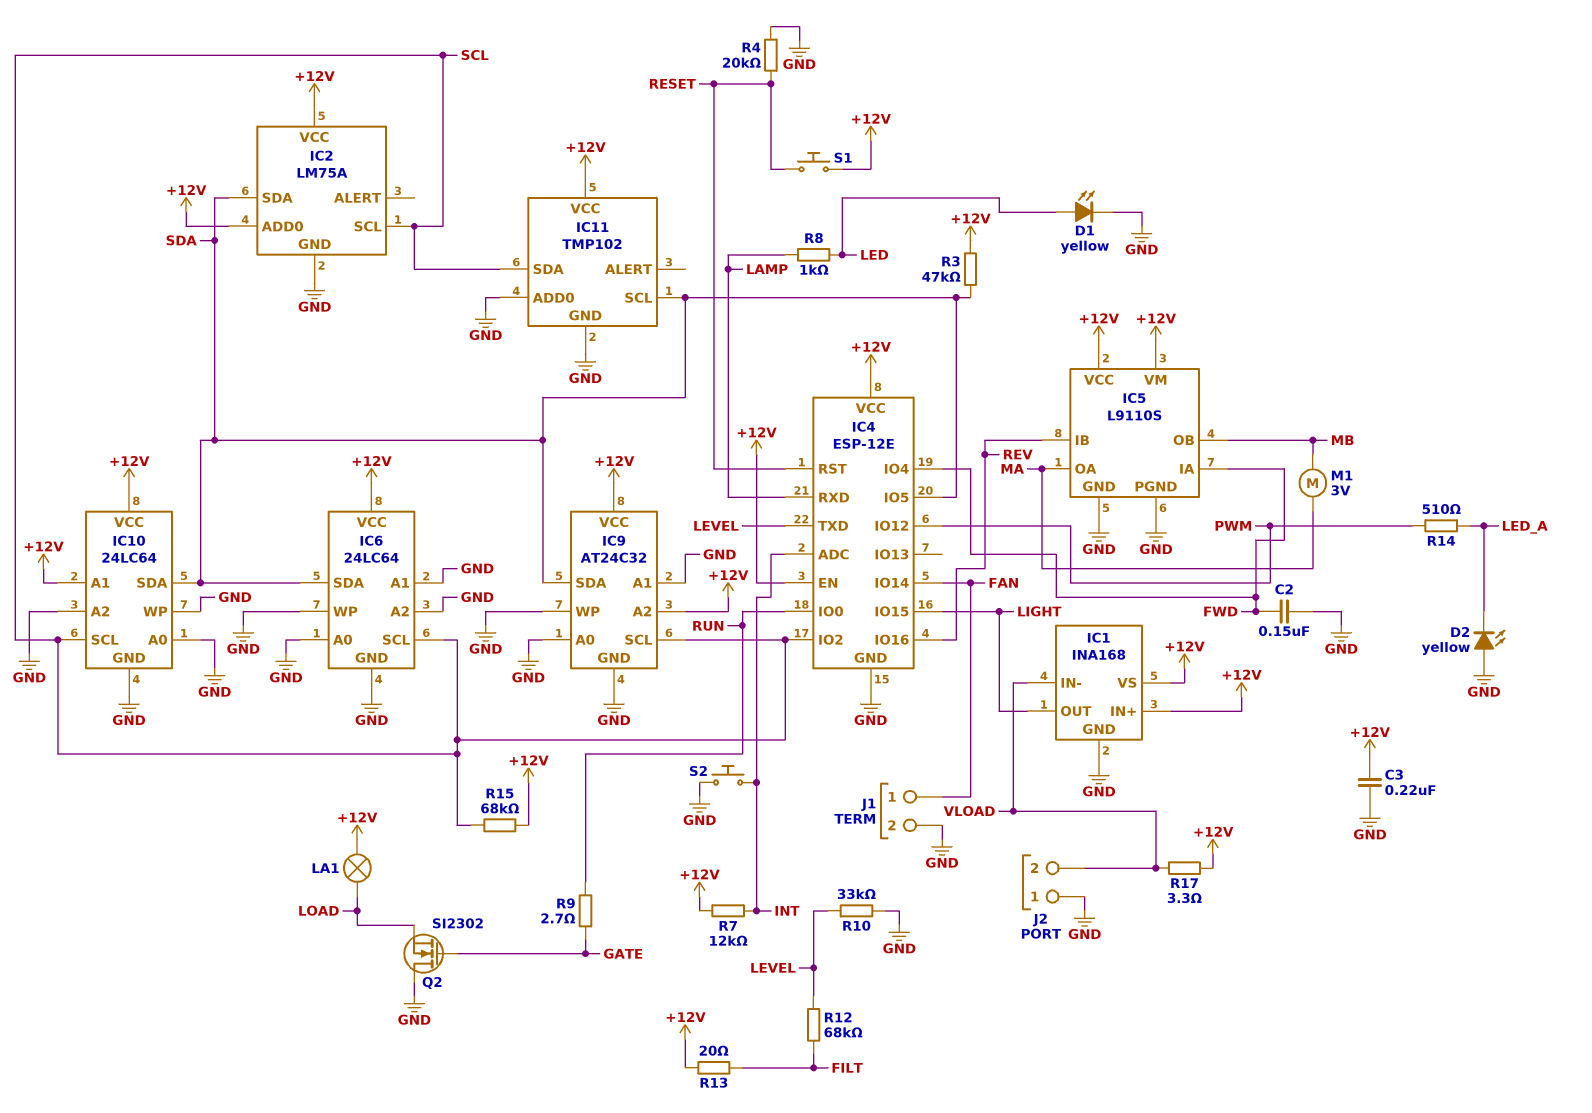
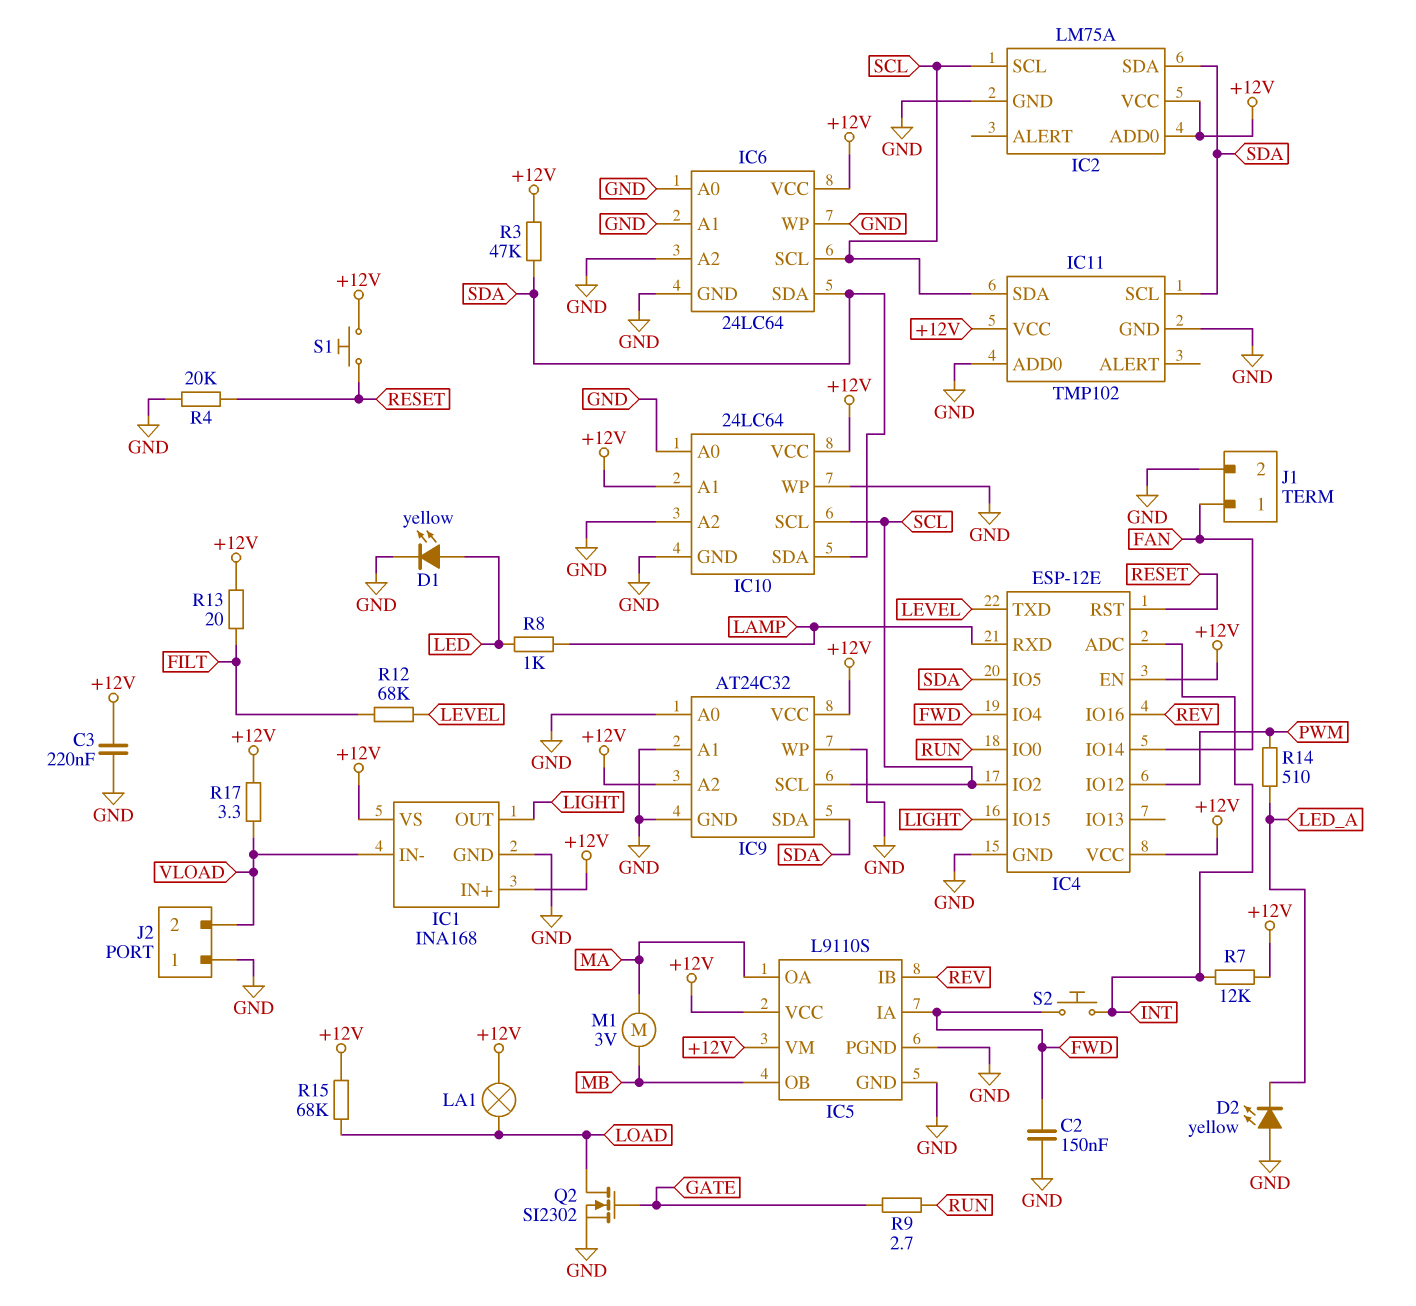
Q2: NMOS SI2302 (G GATE, D GND, S LOAD) -> NMOS SI2302 (G GATE, D LOAD, S GND)
R10: 33k (GND, LEVEL) -> none
R15: 68k (+12V, SCL) -> 68k (+12V, LOAD)
S2: button (GND, INT) -> button (FWD, INT)

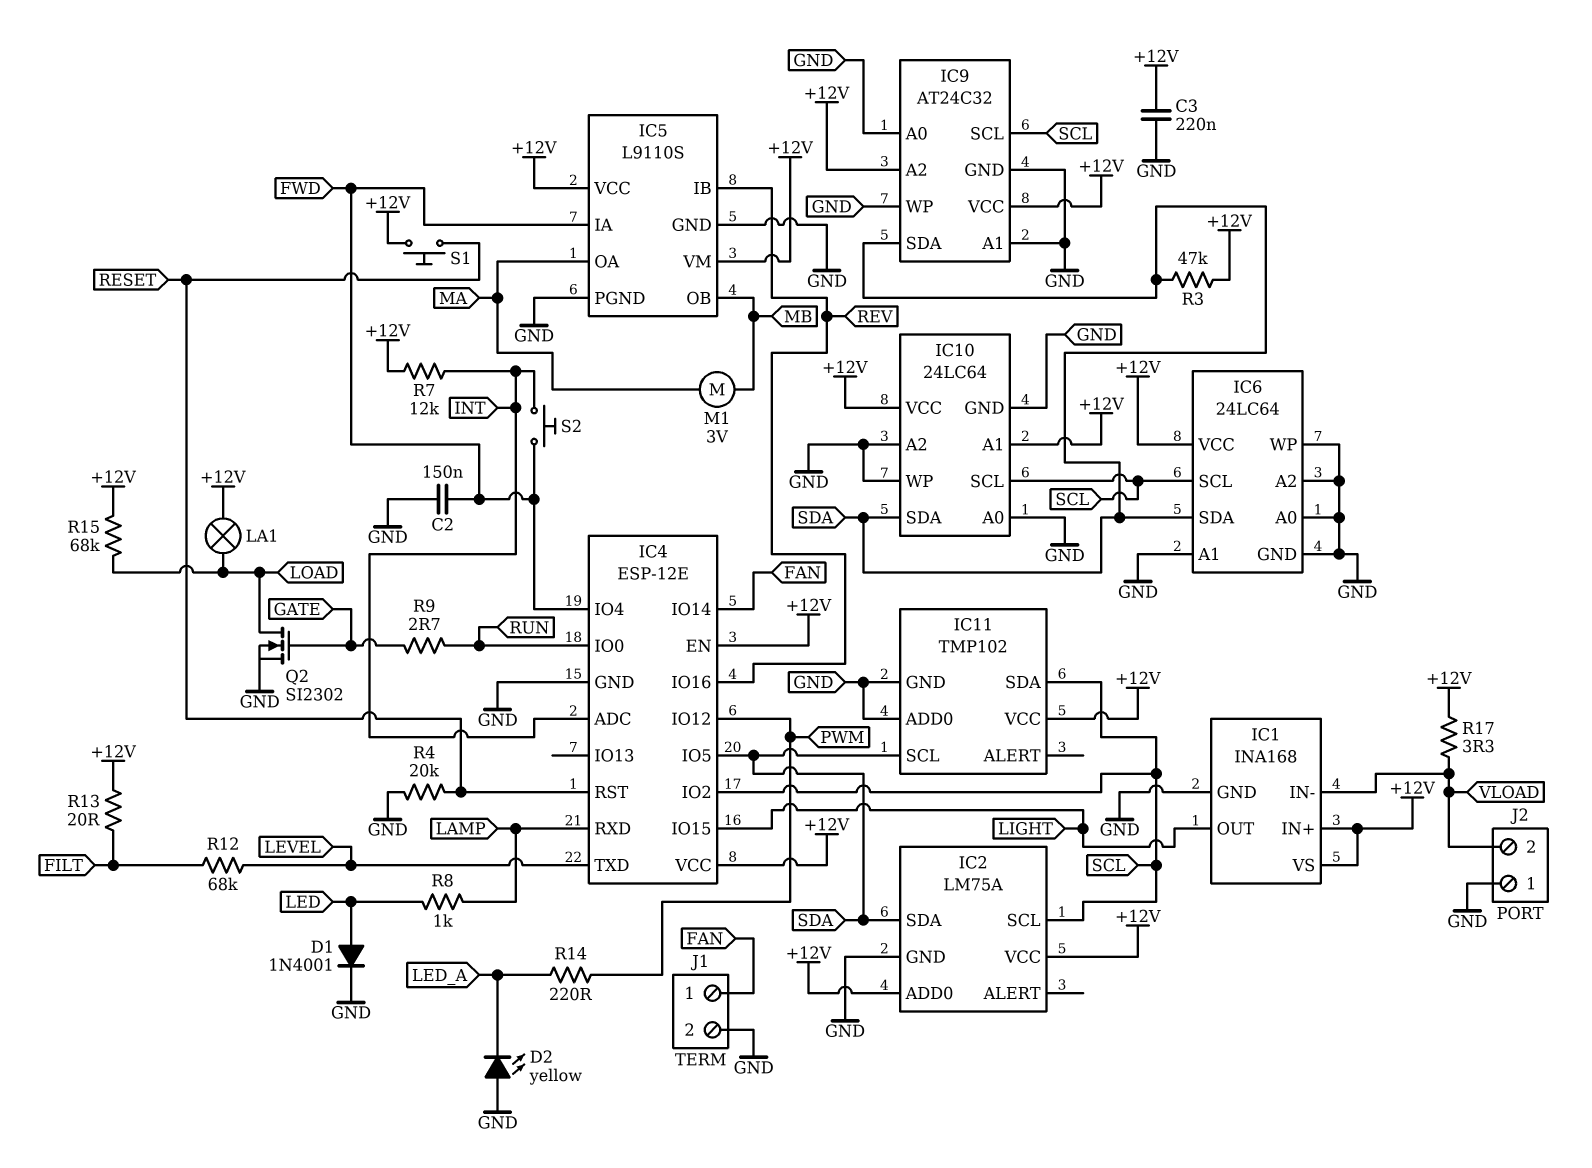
D1: LED yellow (A LED, K GND) -> diode 1N4001 (A LED, K GND)
R14: 510 (LED_A, PWM) -> 220 (LED_A, PWM)

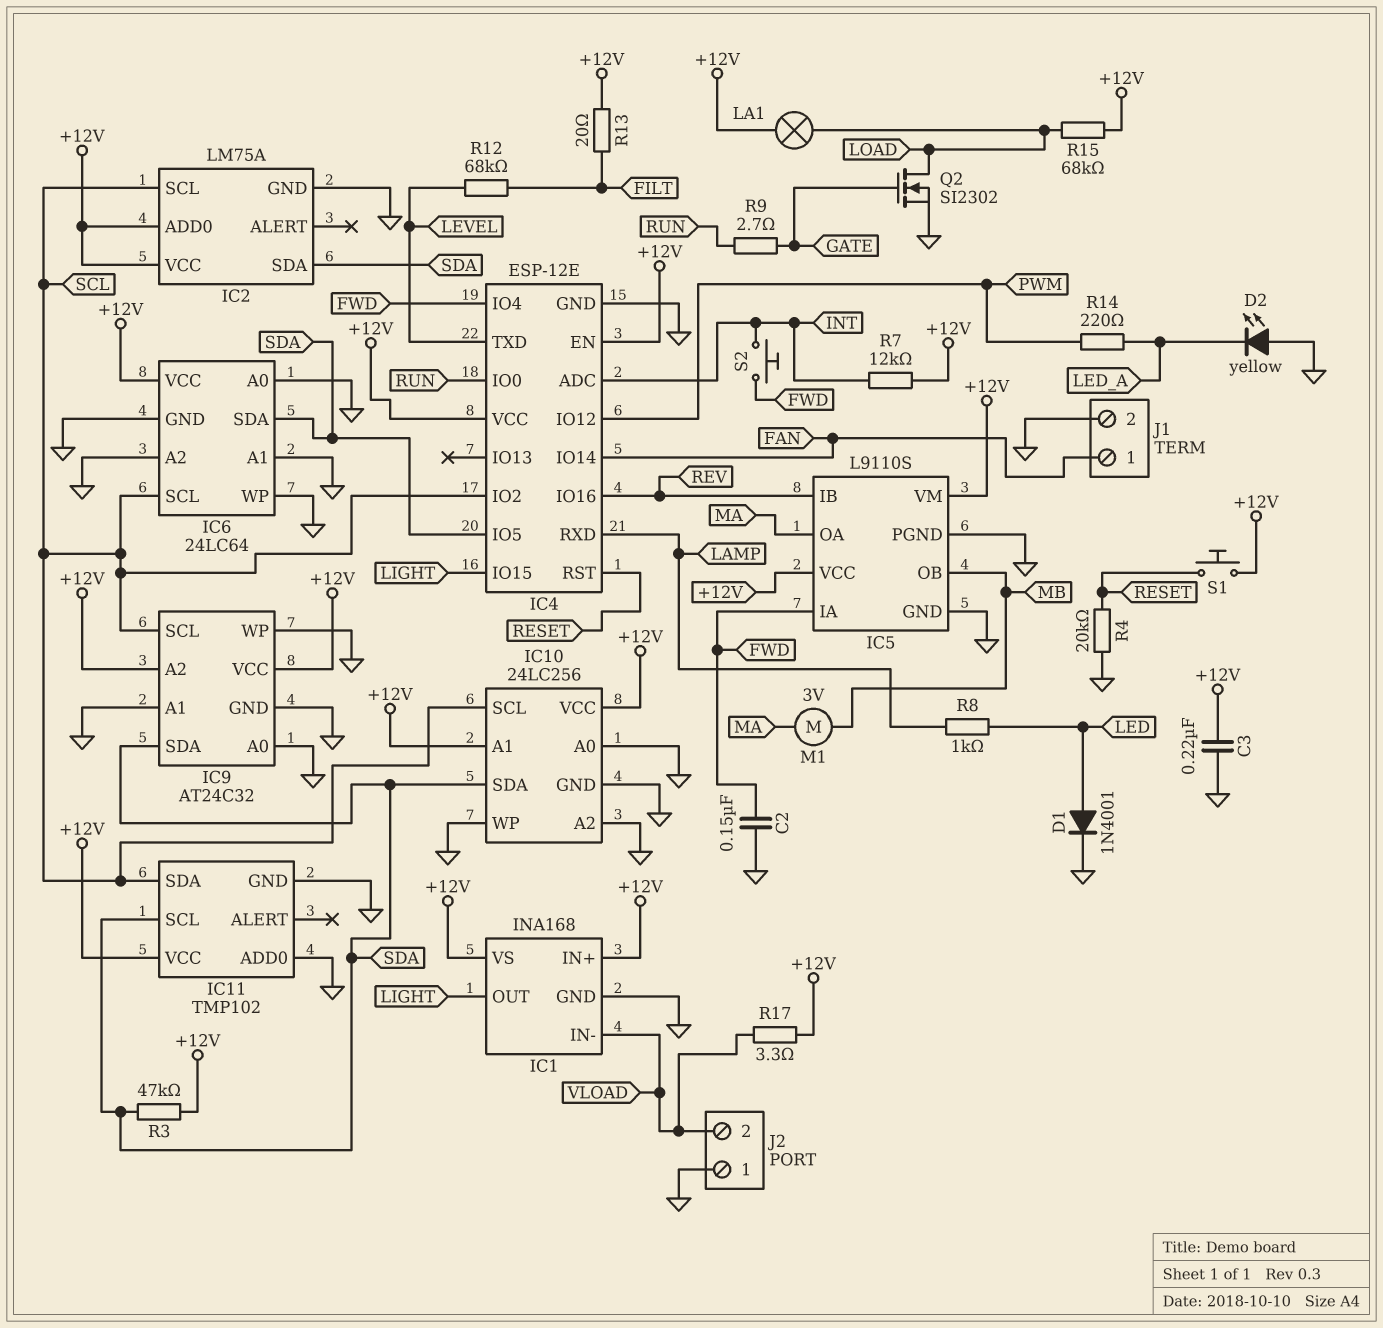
IC10: 24LC64 -> 24LC256

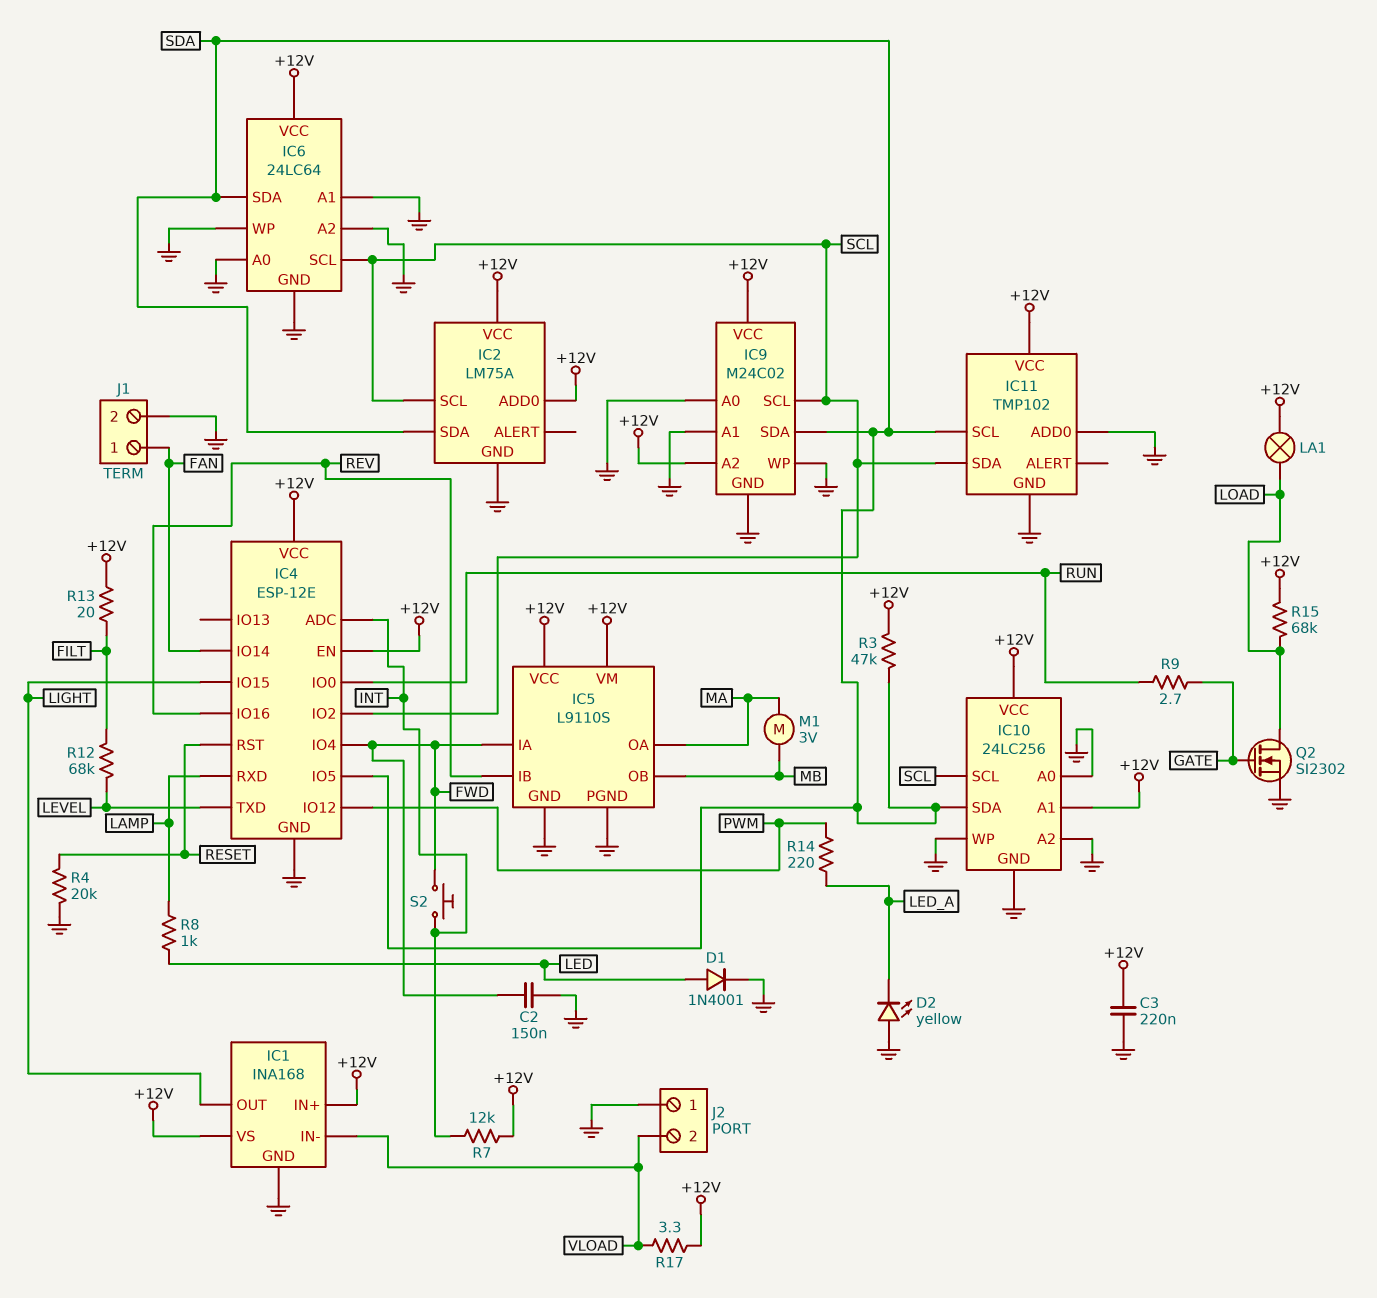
IC9: AT24C32 -> M24C02
S1: button (+12V, RESET) -> none

